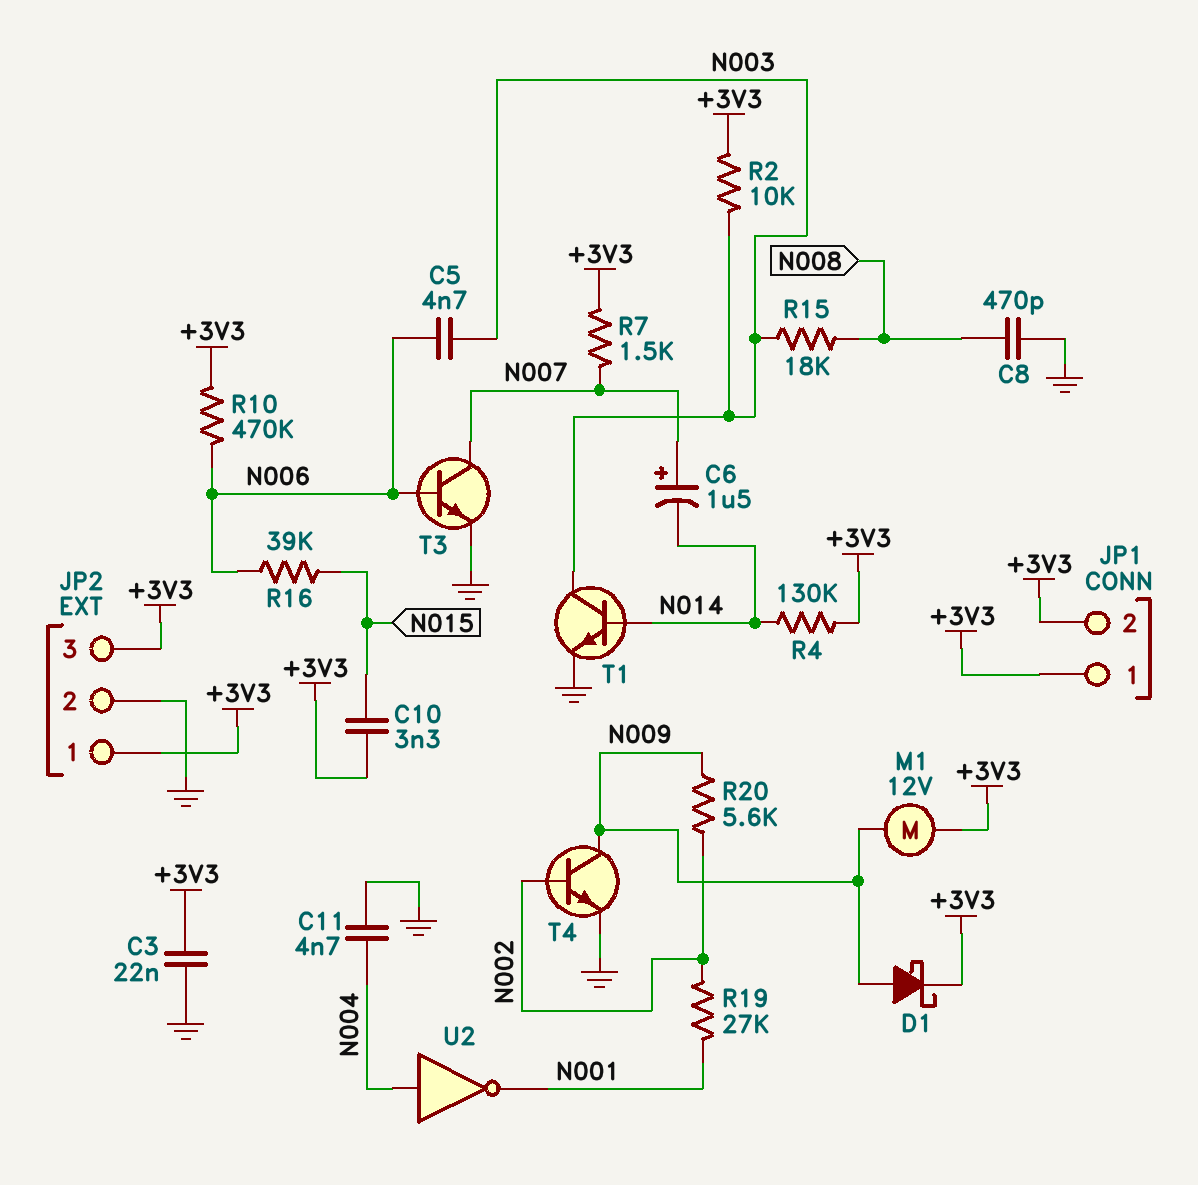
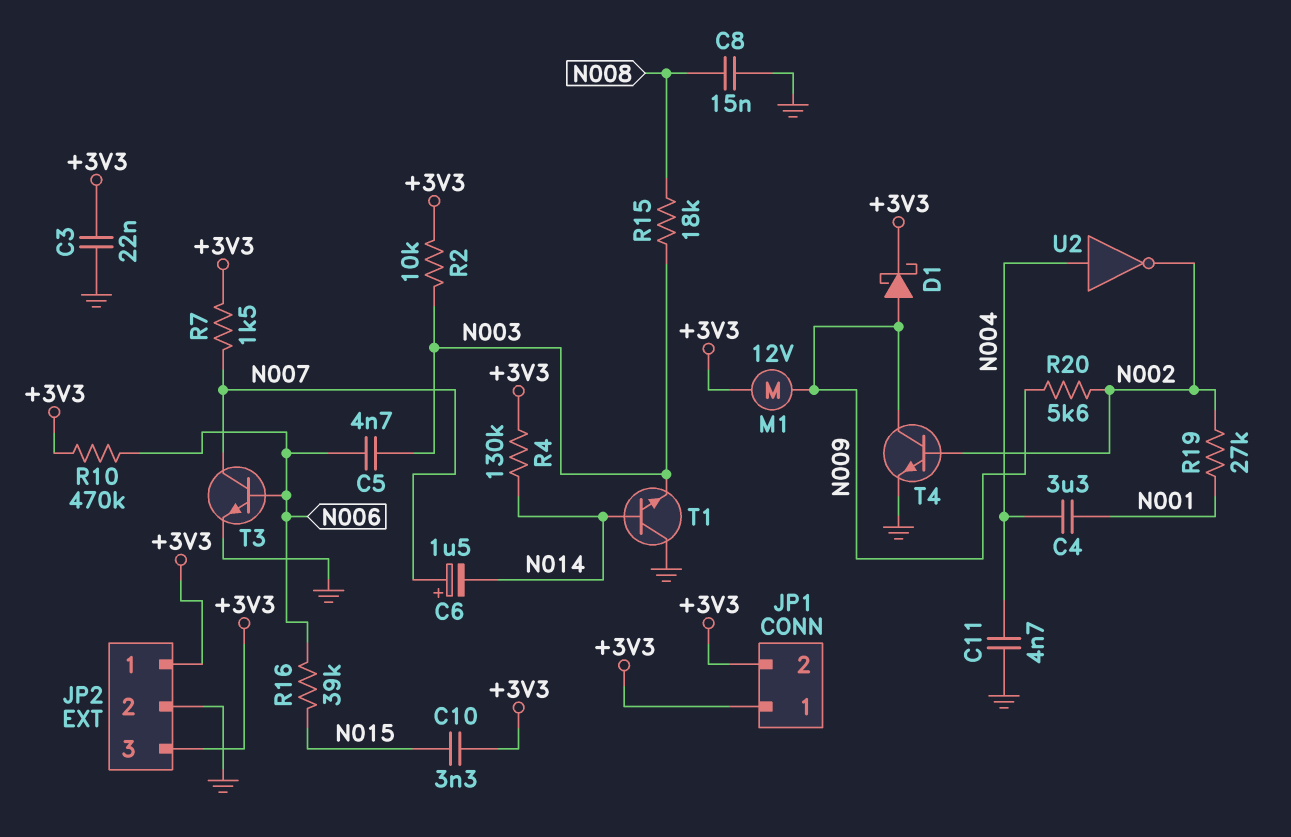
C4: none -> 3.3uF (N001, N004)
C8: 470pF (GND, N008) -> 15nF (GND, N008)
T1: NPN (B N014, C N003, E GND) -> NPN (B N014, C GND, E N003)
U2: NOT (in N004, out N001) -> NOT (in N004, out N002)

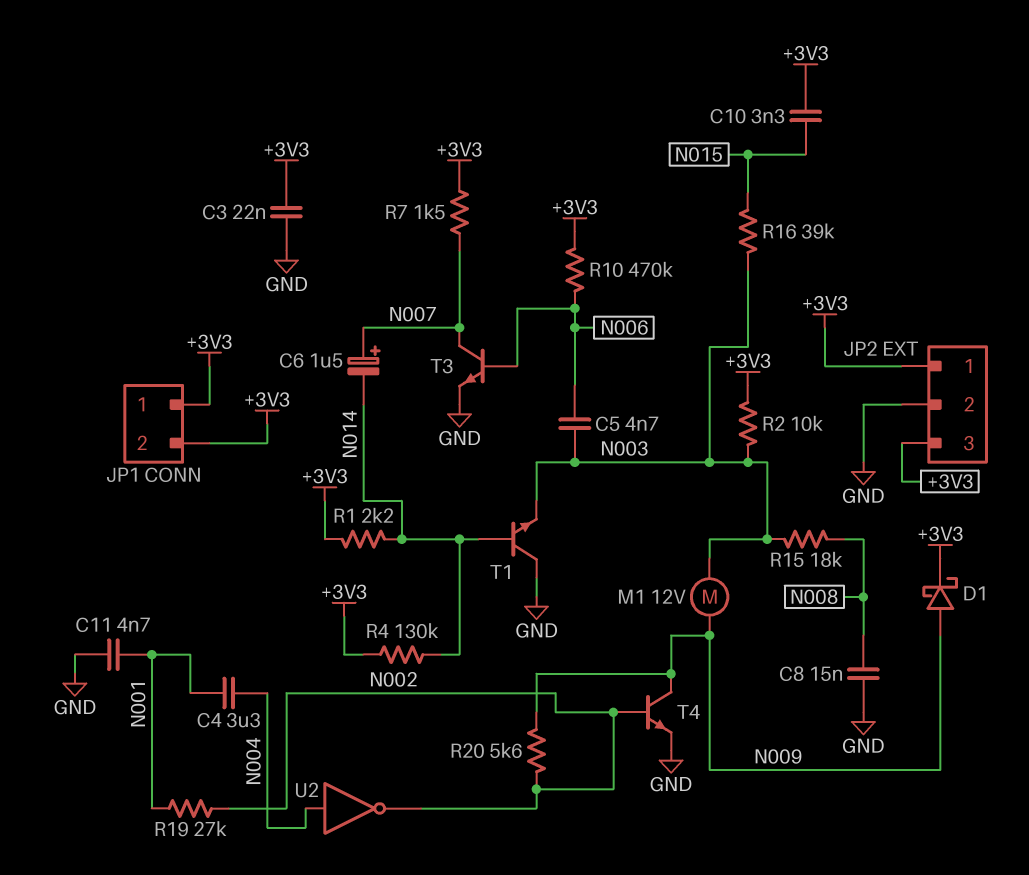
C11: 4.7nF (GND, N004) -> 4.7nF (GND, N001)
M1: motor 12V (+3V3, N009) -> motor 12V (N003, N009)
R1: none -> 2.2k (+3V3, N014)
R16: 39k (N006, N015) -> 39k (N003, N015)

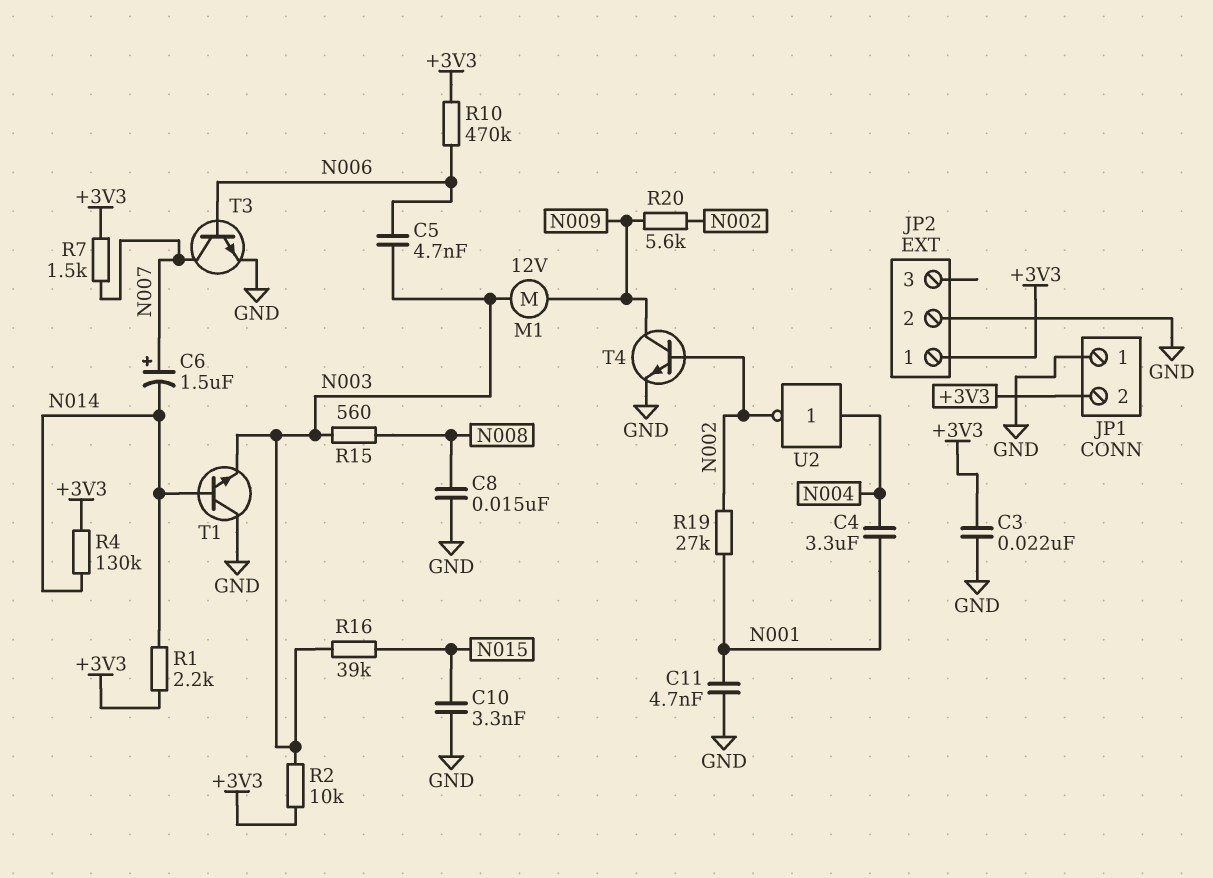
C10: 3.3nF (+3V3, N015) -> 3.3nF (GND, N015)
D1: schottky (A N009, K +3V3) -> none
JP1 pin 1: +3V3 -> GND
JP2 pin 3: +3V3 -> none
R15: 18k (N003, N008) -> 560 (N003, N008)

